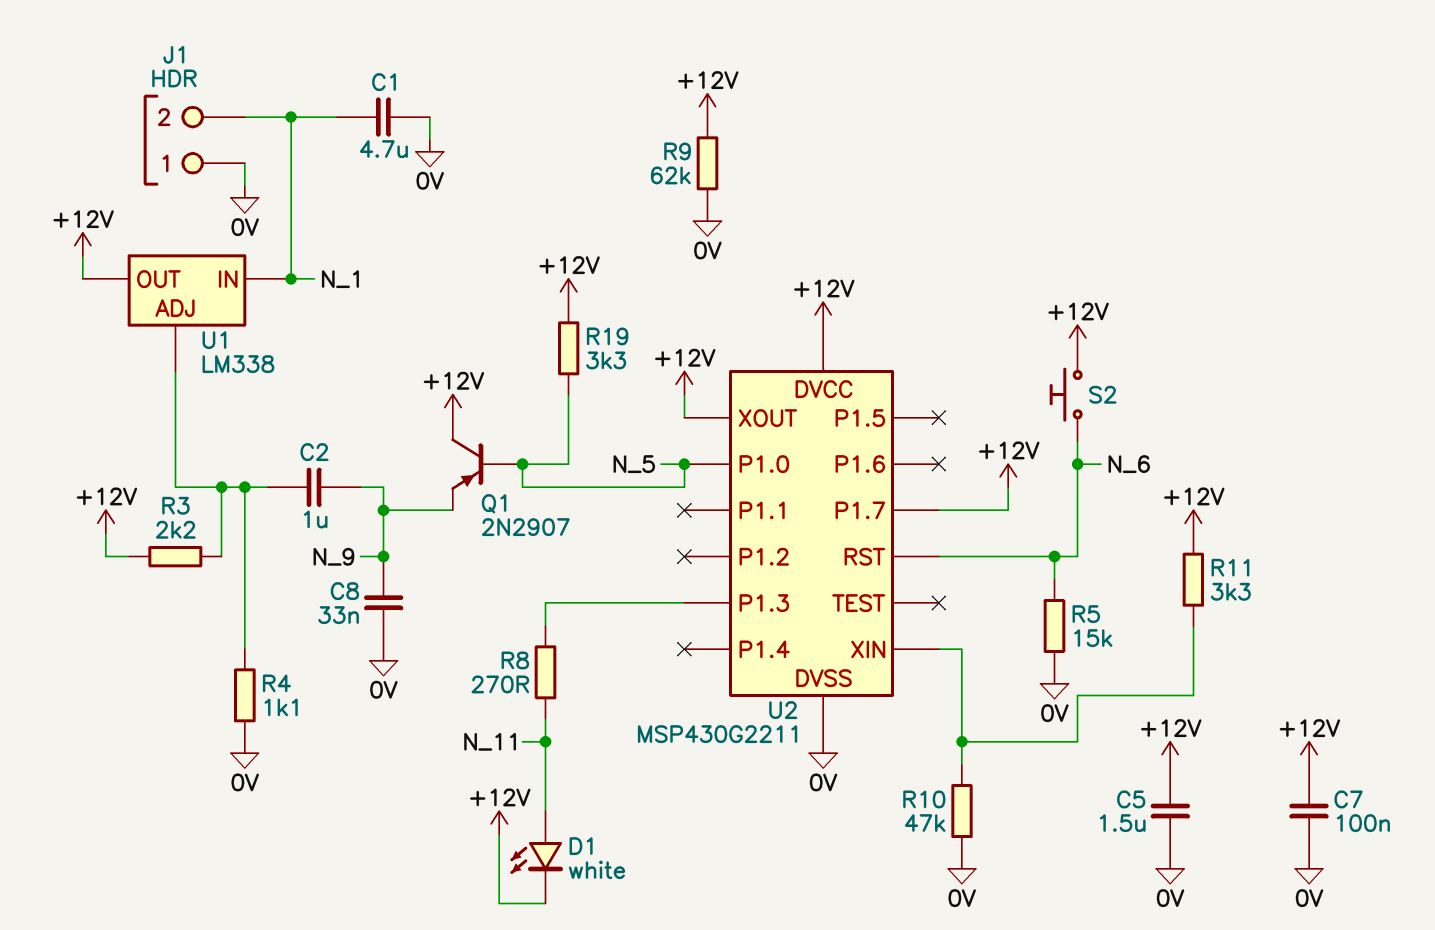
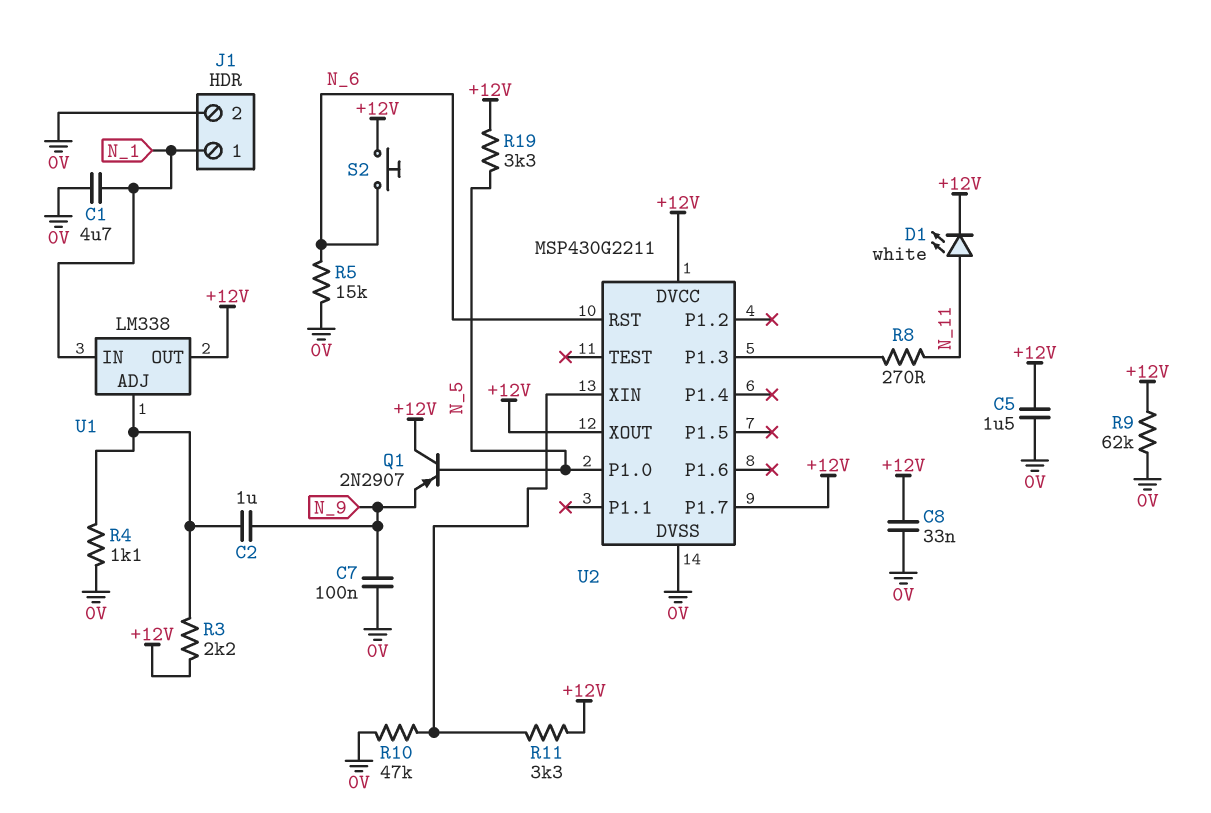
C7: 100nF (+12V, 0V) -> 100nF (0V, N_9)
C8: 33nF (0V, N_9) -> 33nF (+12V, 0V)
J1 pin 1: 0V -> N_1
J1 pin 2: N_1 -> 0V

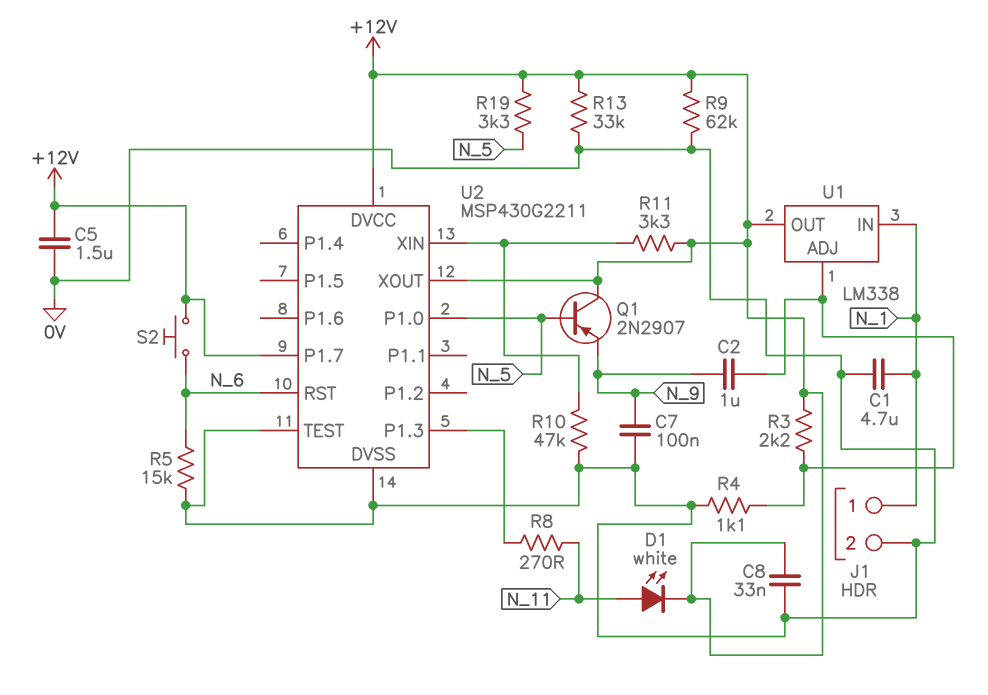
R13: none -> 33k (+12V, 0V)
U2 pin TEST: none -> 0V

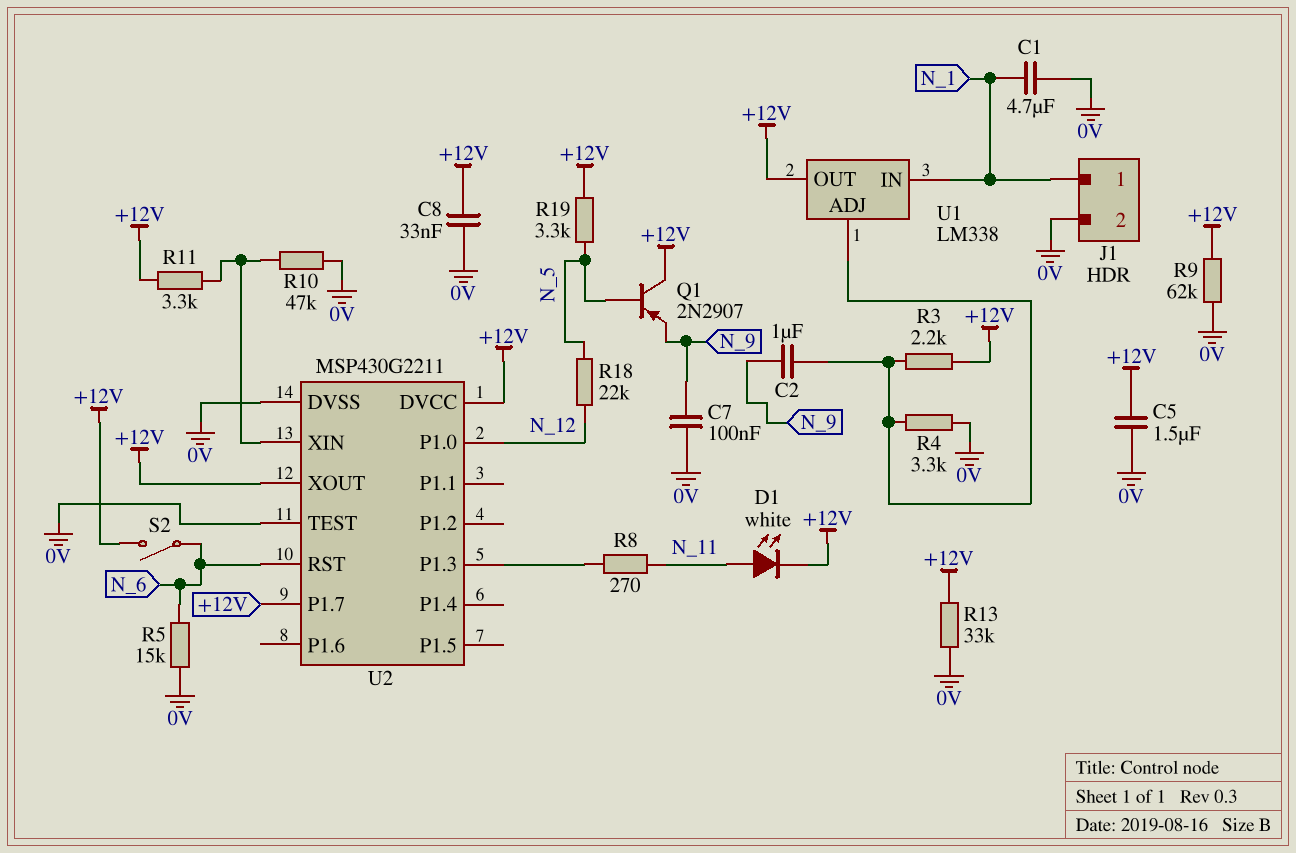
R4: 1.1k (0V, U1/ADJ) -> 3.3k (0V, U1/ADJ)
R18: none -> 22k (N_5, N_12)
S2: button (+12V, N_6) -> switch (+12V, N_6)
U2 pin P1.0: N_5 -> N_12

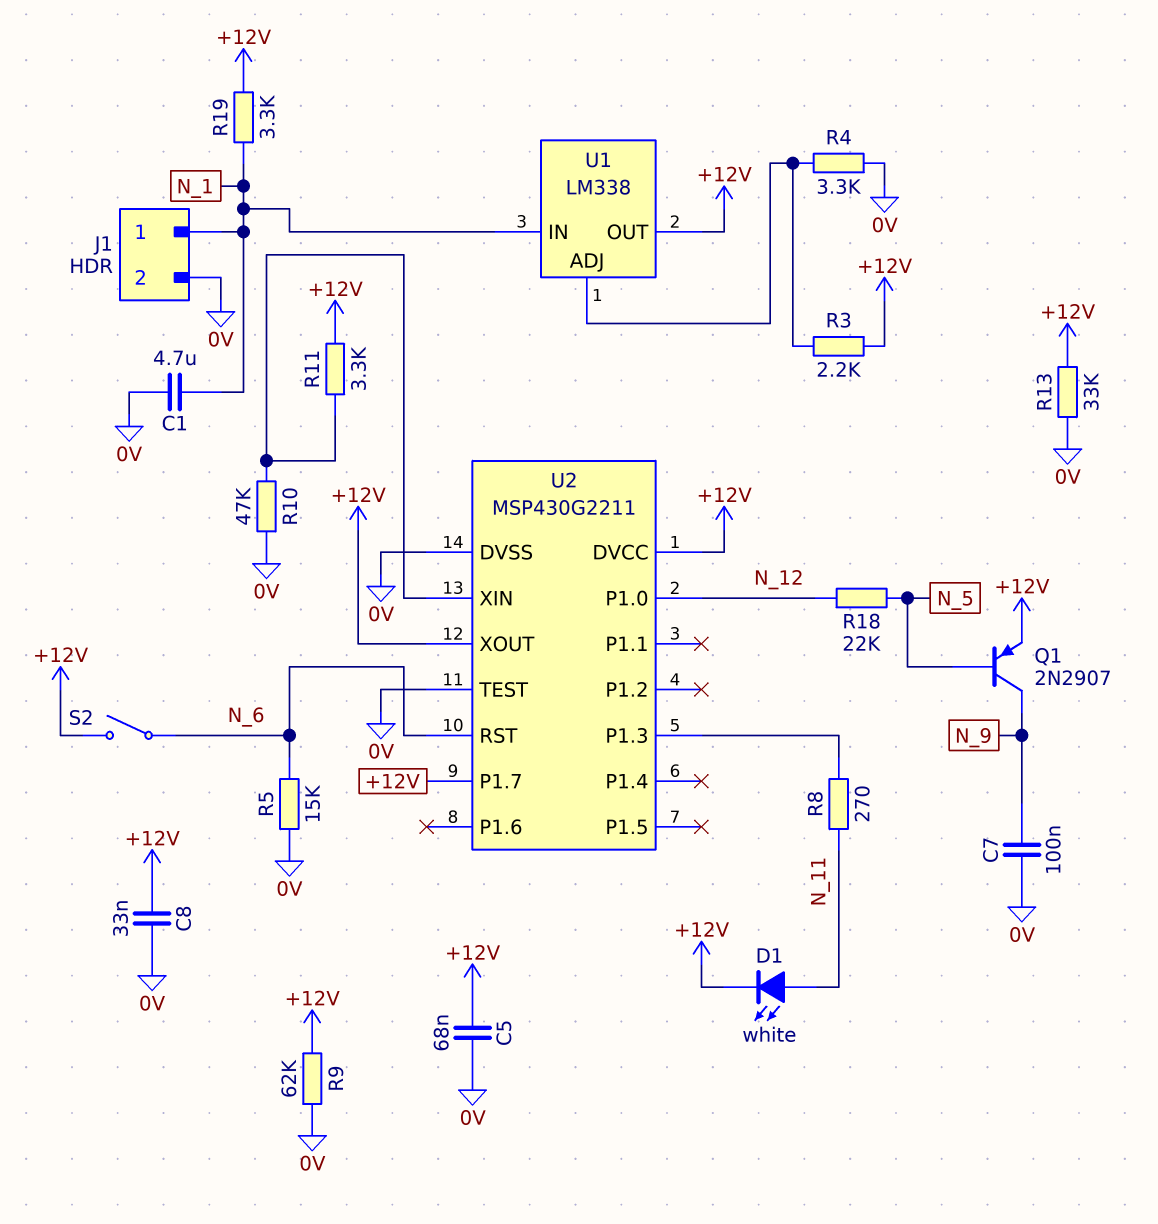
C2: 1uF (N_9, U1/ADJ) -> none
C5: 1.5uF (+12V, 0V) -> 68nF (+12V, 0V)
Q1: PNP 2N2907 (B N_5, C +12V, E N_9) -> PNP 2N2907 (B N_5, C N_9, E +12V)
R19: 3.3k (+12V, N_5) -> 3.3k (+12V, N_1)

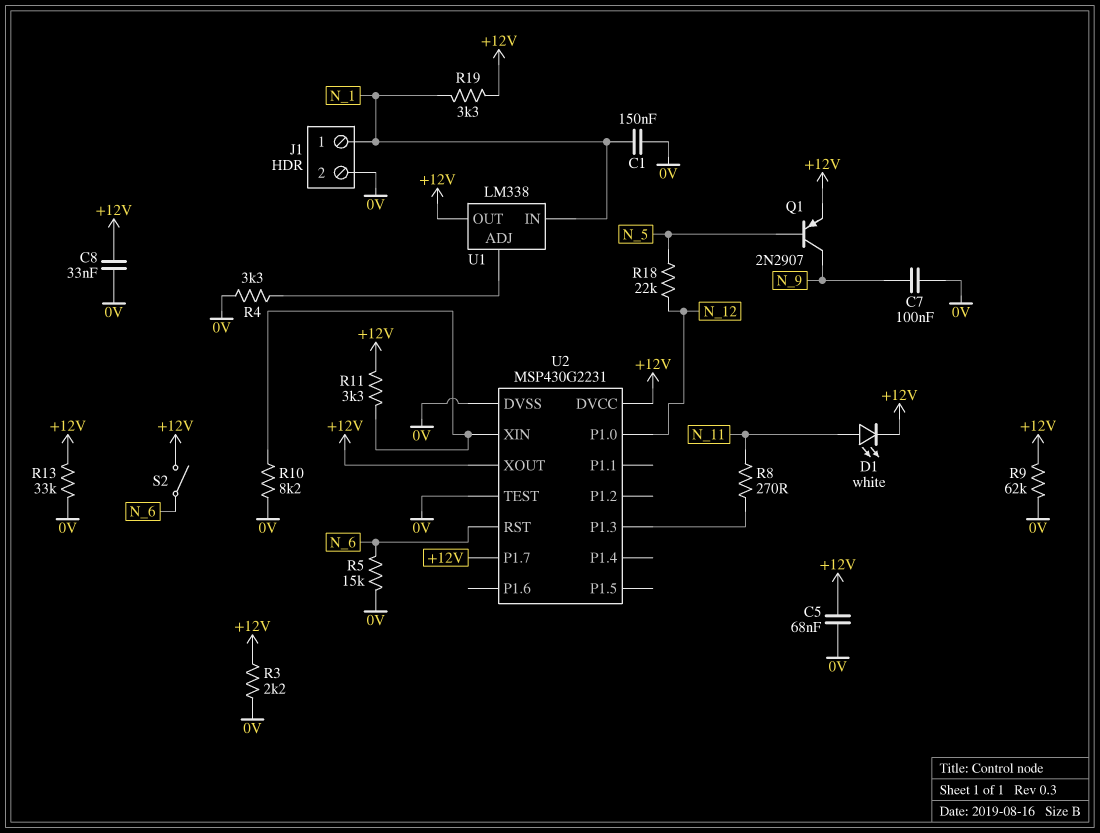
C1: 4.7uF (0V, N_1) -> 150nF (0V, N_1)
R3: 2.2k (+12V, U1/ADJ) -> 2.2k (+12V, 0V)
R10: 47k (0V, U2/XIN) -> 8.2k (0V, U2/XIN)
U2: MSP430G2211 -> MSP430G2231

